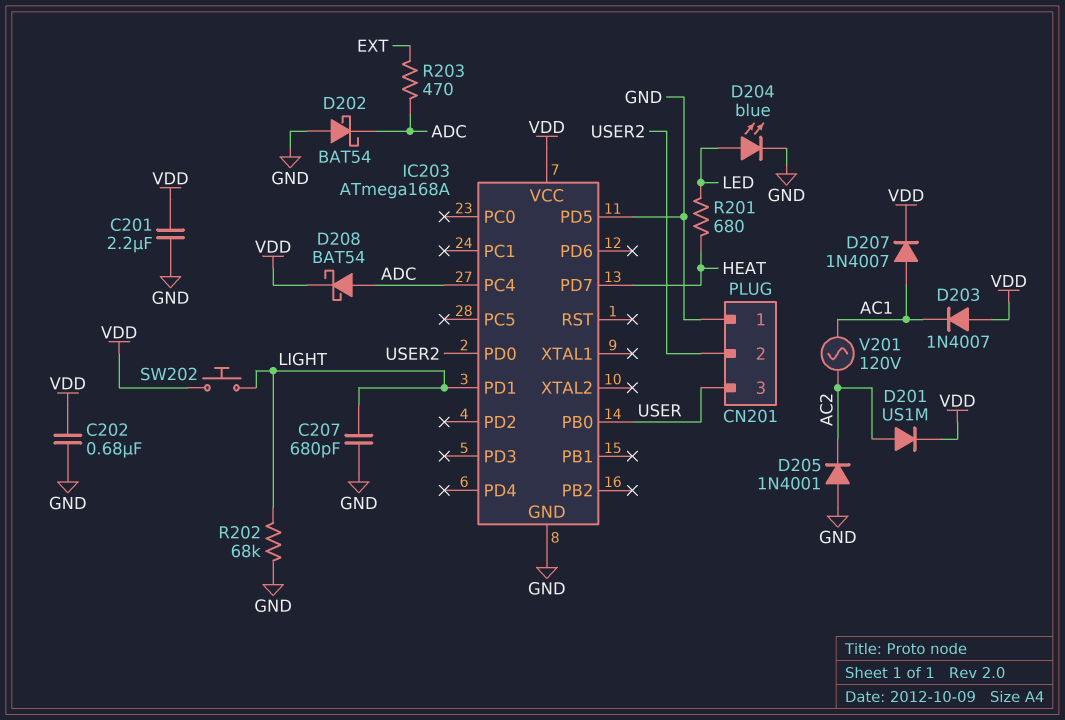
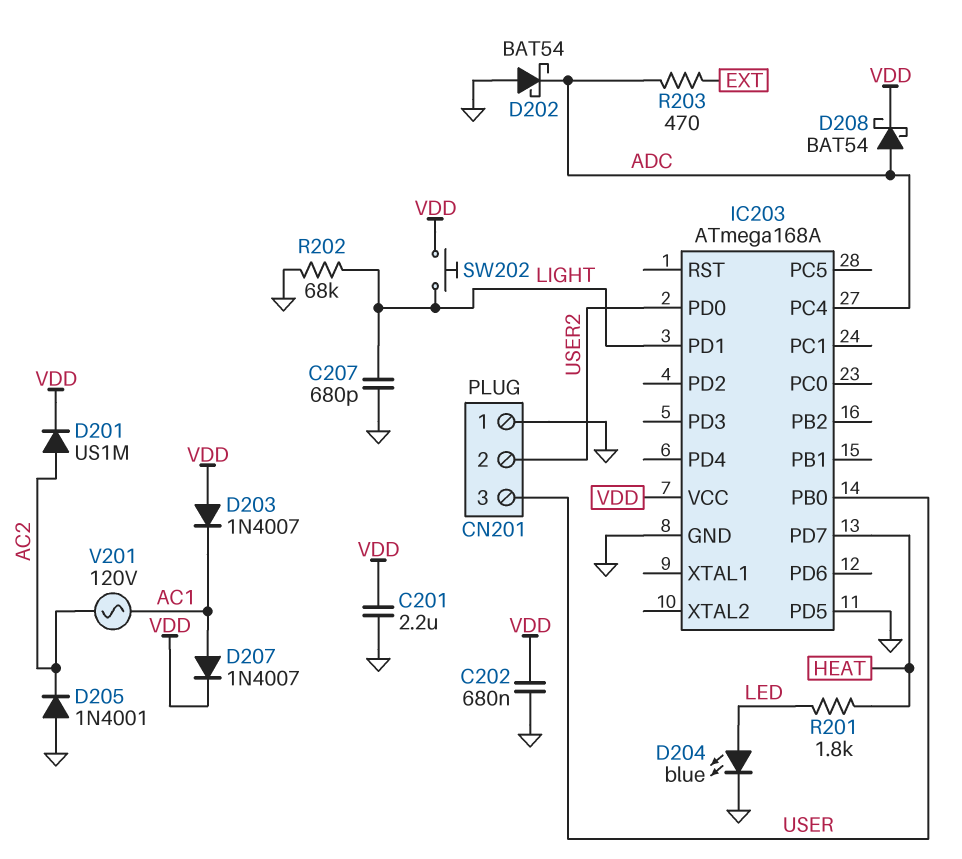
R201: 680 (HEAT, LED) -> 1.8k (HEAT, LED)

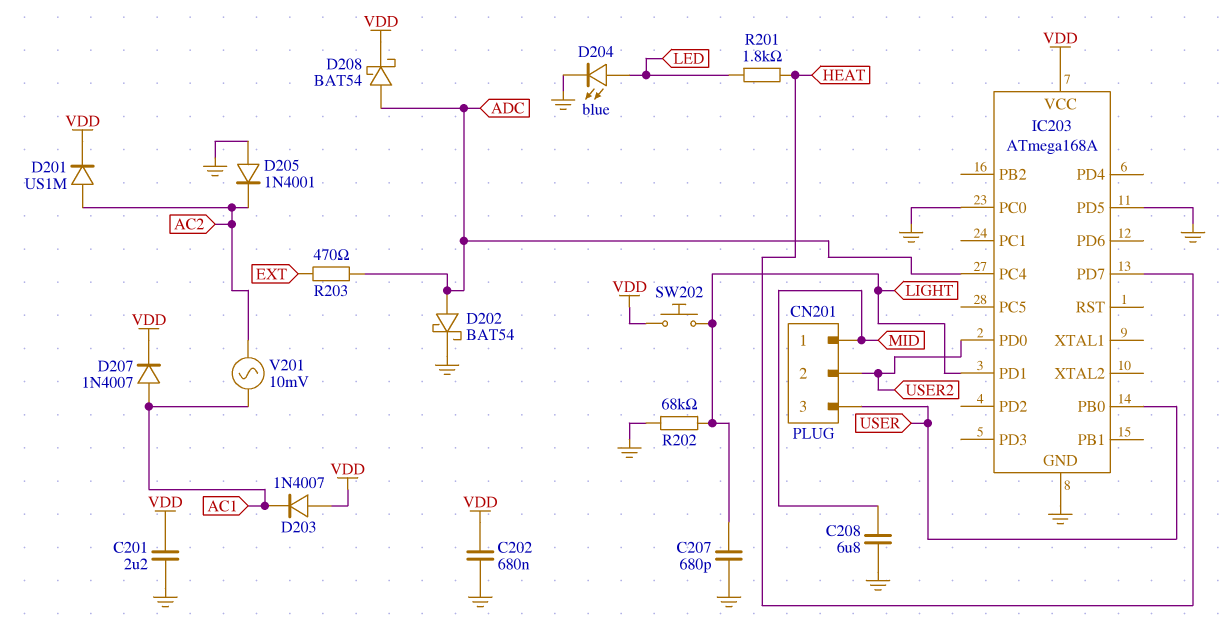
C208: none -> 6.8uF (GND, MID)
CN201 pin 1: GND -> MID
D202: schottky BAT54 (A GND, K ADC) -> schottky BAT54 (A ADC, K GND)
IC203 pin PC0: none -> GND
V201: AC 120V (AC1, AC2) -> AC 10mV (AC1, AC2)

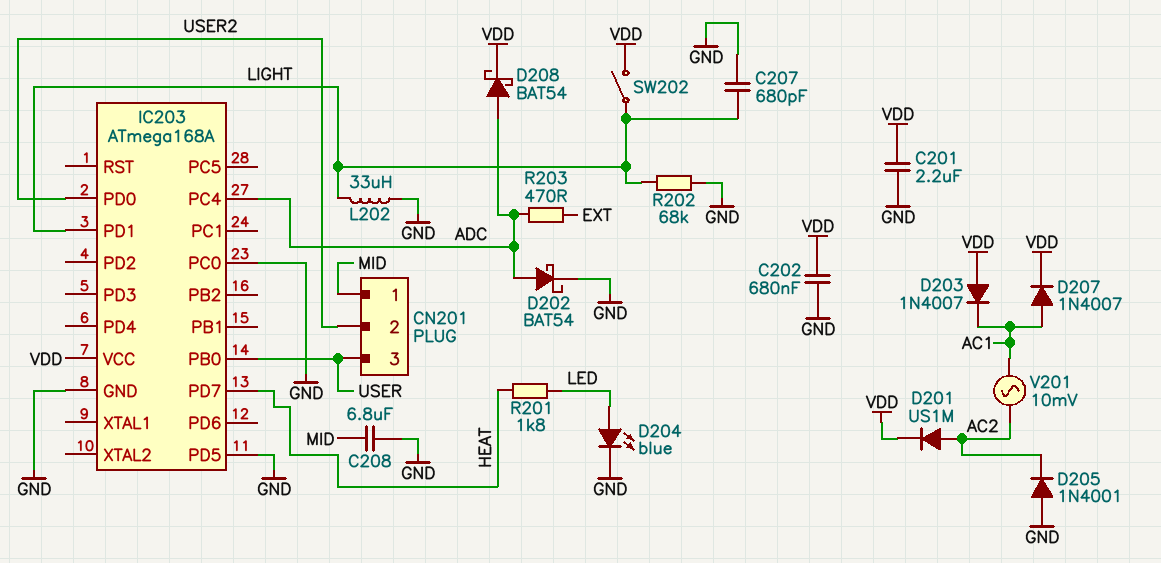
L202: none -> 33uH (GND, LIGHT)
SW202: button (LIGHT, VDD) -> switch (LIGHT, VDD)

